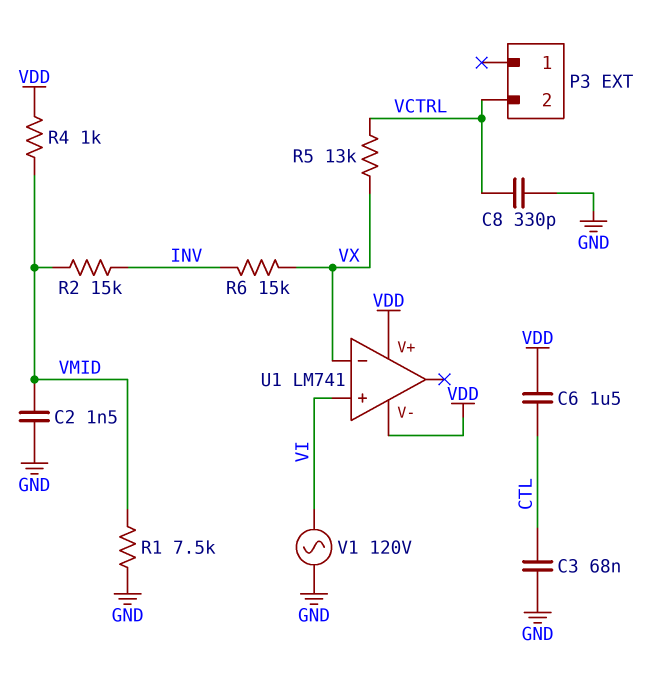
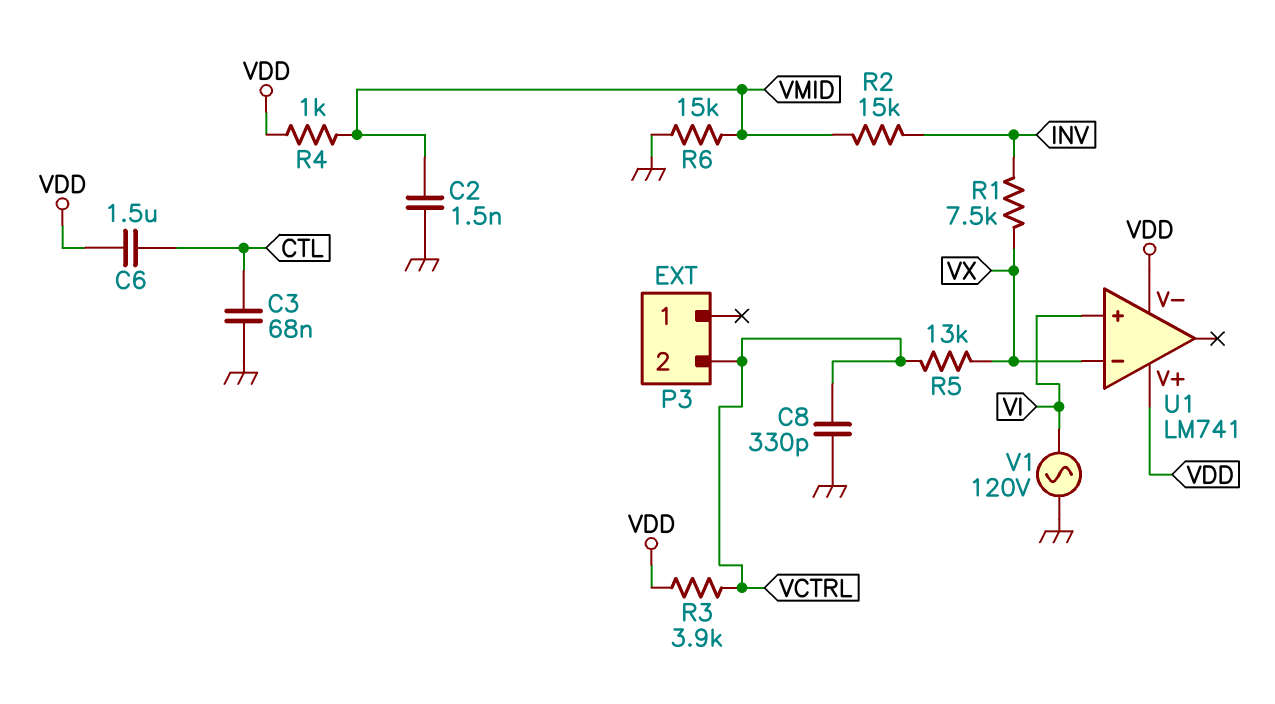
R1: 7.5k (GND, VMID) -> 7.5k (INV, VX)
R3: none -> 3.9k (VCTRL, VDD)
R6: 15k (INV, VX) -> 15k (GND, VMID)

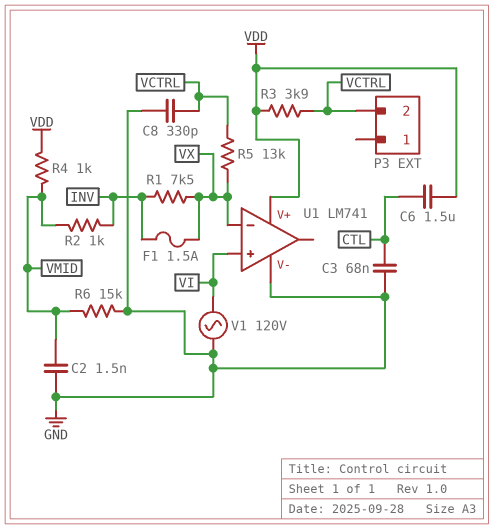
F1: none -> 1.5A (INV, VX)
R2: 15k (INV, VMID) -> 1k (INV, VMID)
U1 pin V-: VDD -> GND

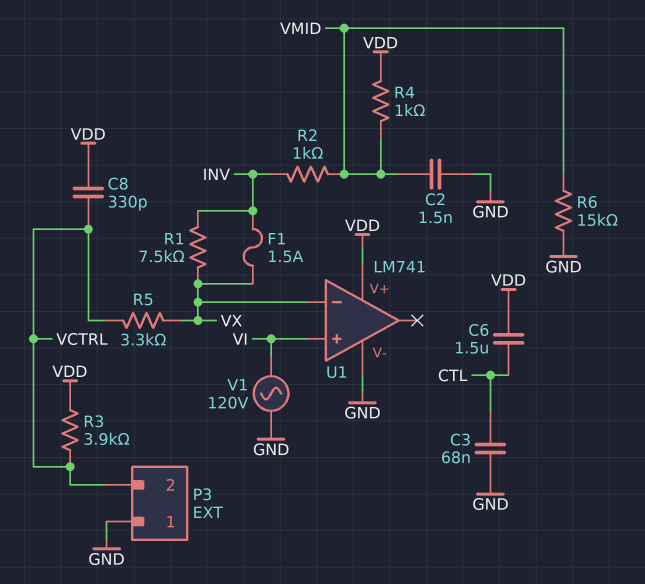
C8: 330pF (GND, VCTRL) -> 330pF (VCTRL, VDD)
P3 pin 1: none -> GND
R5: 13k (VCTRL, VX) -> 3.3k (VCTRL, VX)

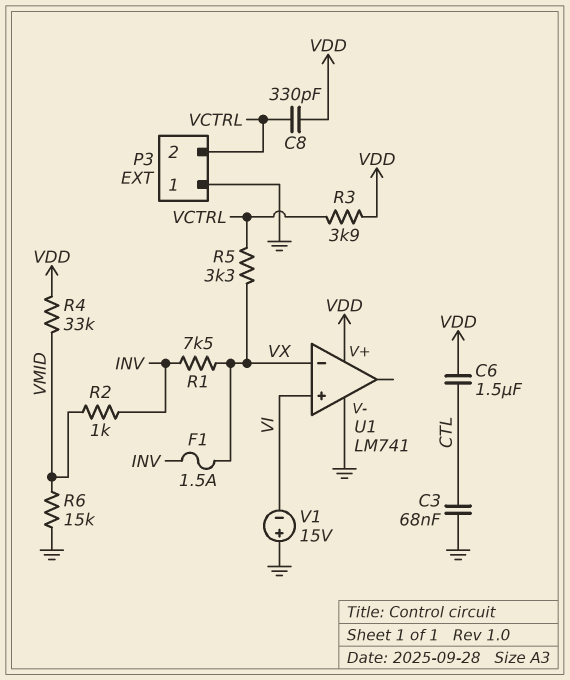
C2: 1.5nF (GND, VMID) -> none
R4: 1k (VDD, VMID) -> 33k (VDD, VMID)
V1: AC 120V (GND, VI) -> 15V (plus GND, minus VI)

